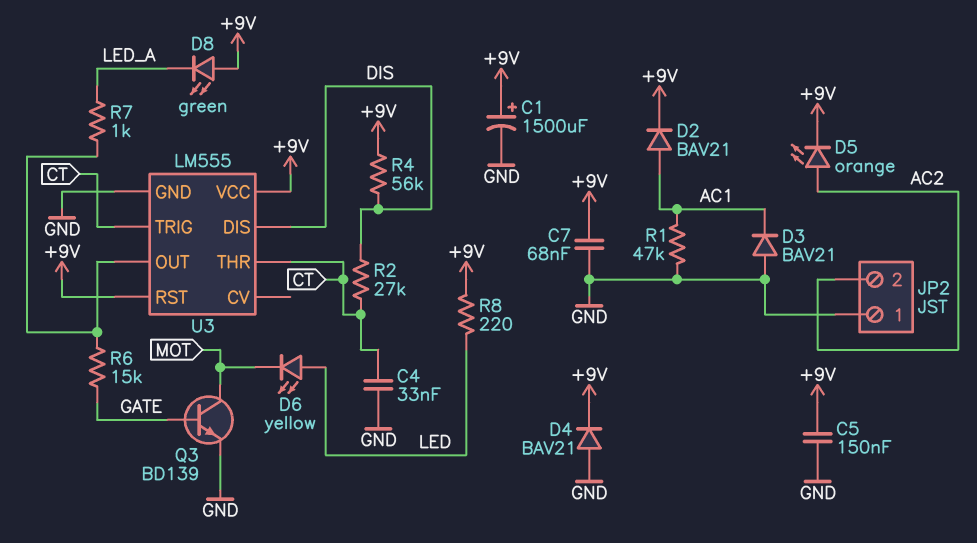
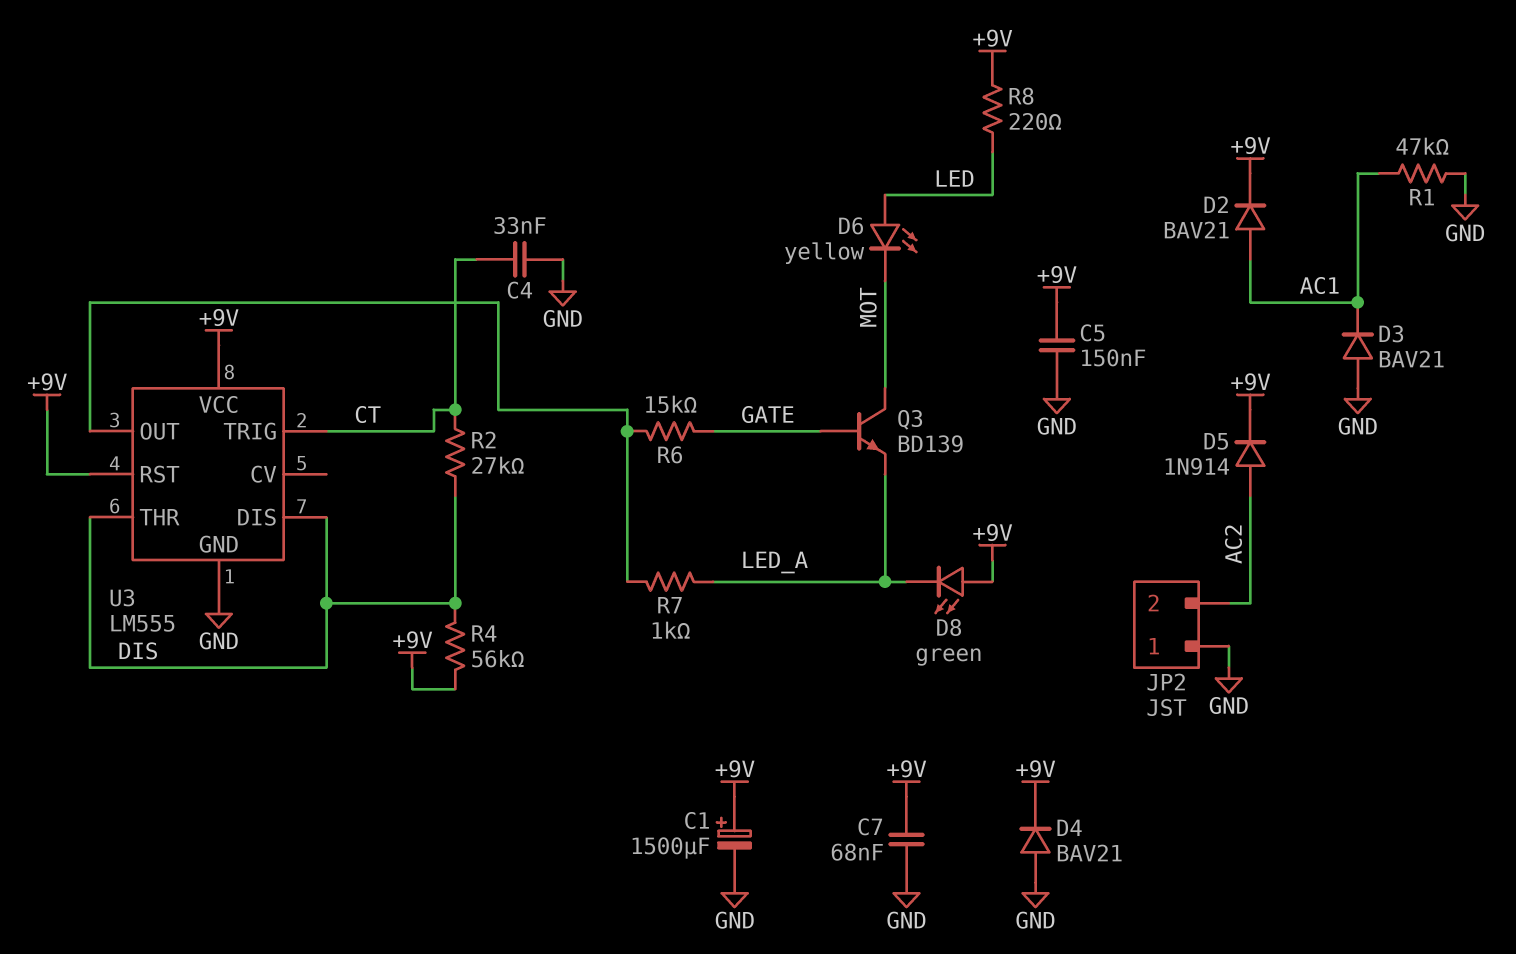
D5: LED orange (A AC2, K +9V) -> diode 1N914 (A AC2, K +9V)
Q3: NPN BD139 (B GATE, C MOT, E GND) -> NPN BD139 (B GATE, C MOT, E LED_A)
U3 pin THR: CT -> DIS

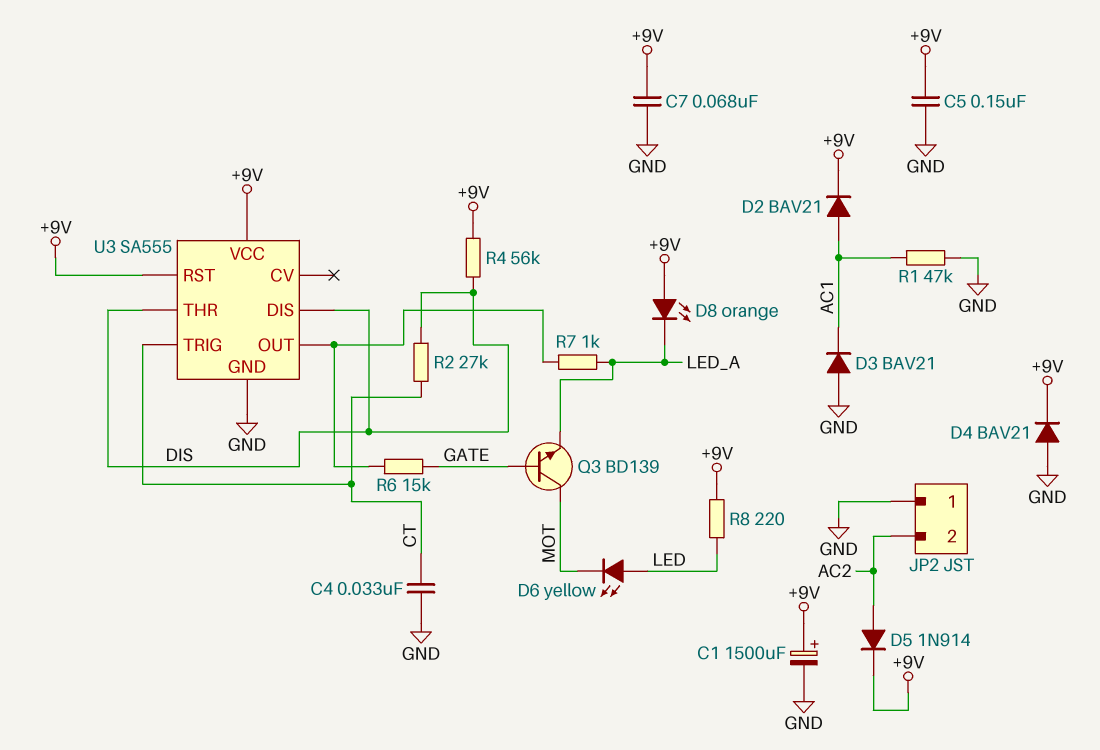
D8: LED green (A +9V, K LED_A) -> LED orange (A +9V, K LED_A)
U3: LM555 -> SA555

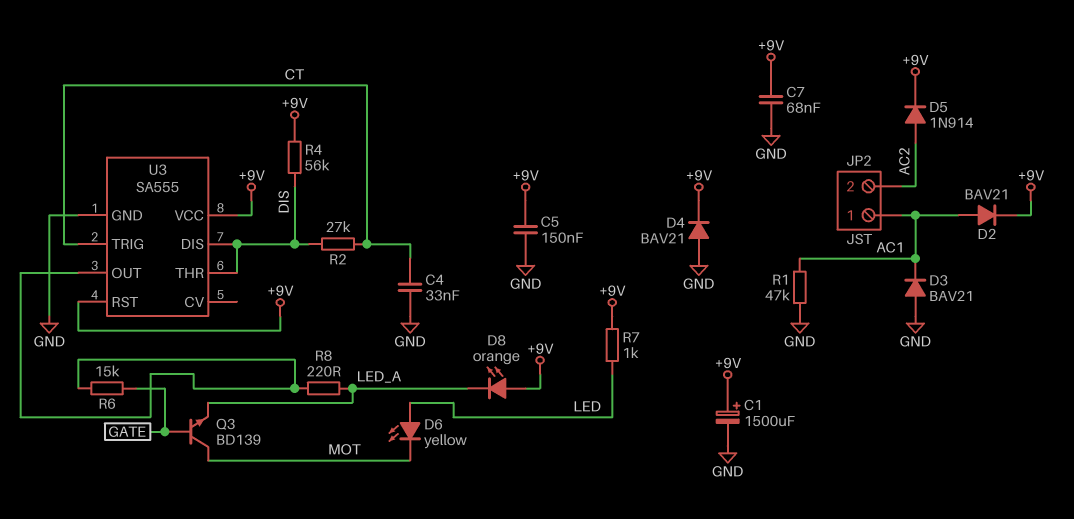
JP2 pin 1: GND -> AC1
R7: 1k (LED_A, U3/OUT) -> 1k (+9V, LED)
R8: 220 (+9V, LED) -> 220 (LED_A, U3/OUT)

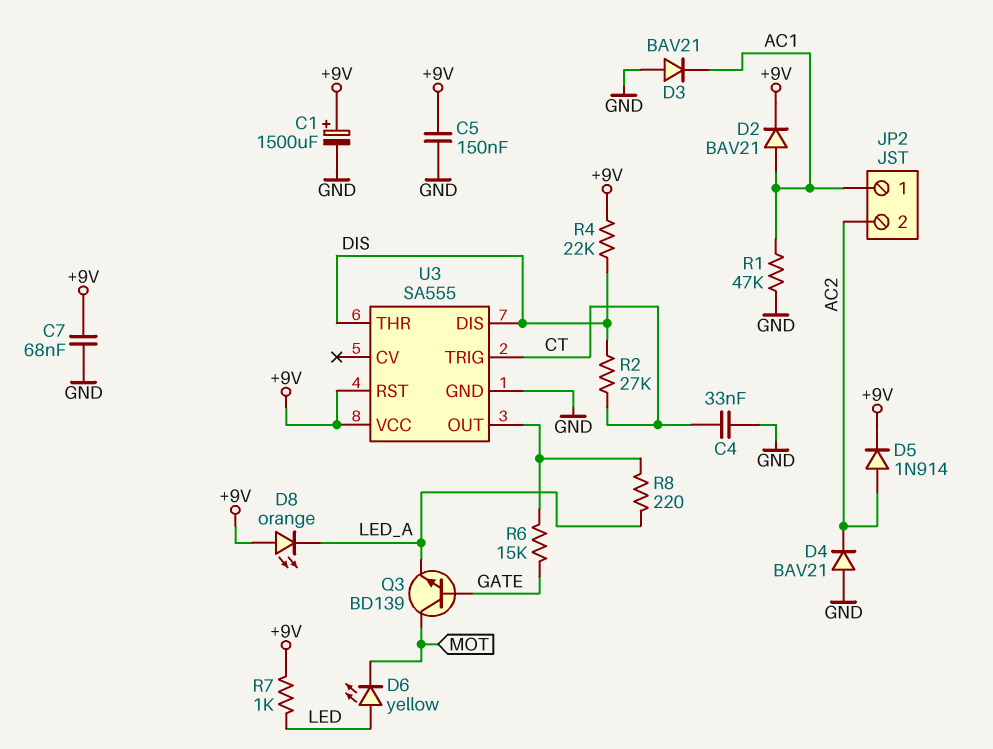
D4: diode BAV21 (A GND, K +9V) -> diode BAV21 (A GND, K AC2)
R4: 56k (+9V, DIS) -> 22k (+9V, DIS)

